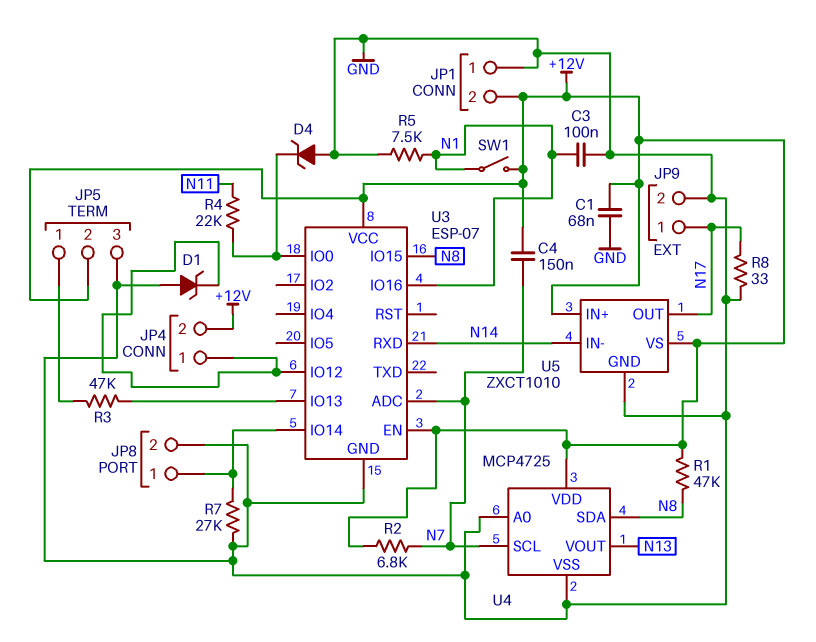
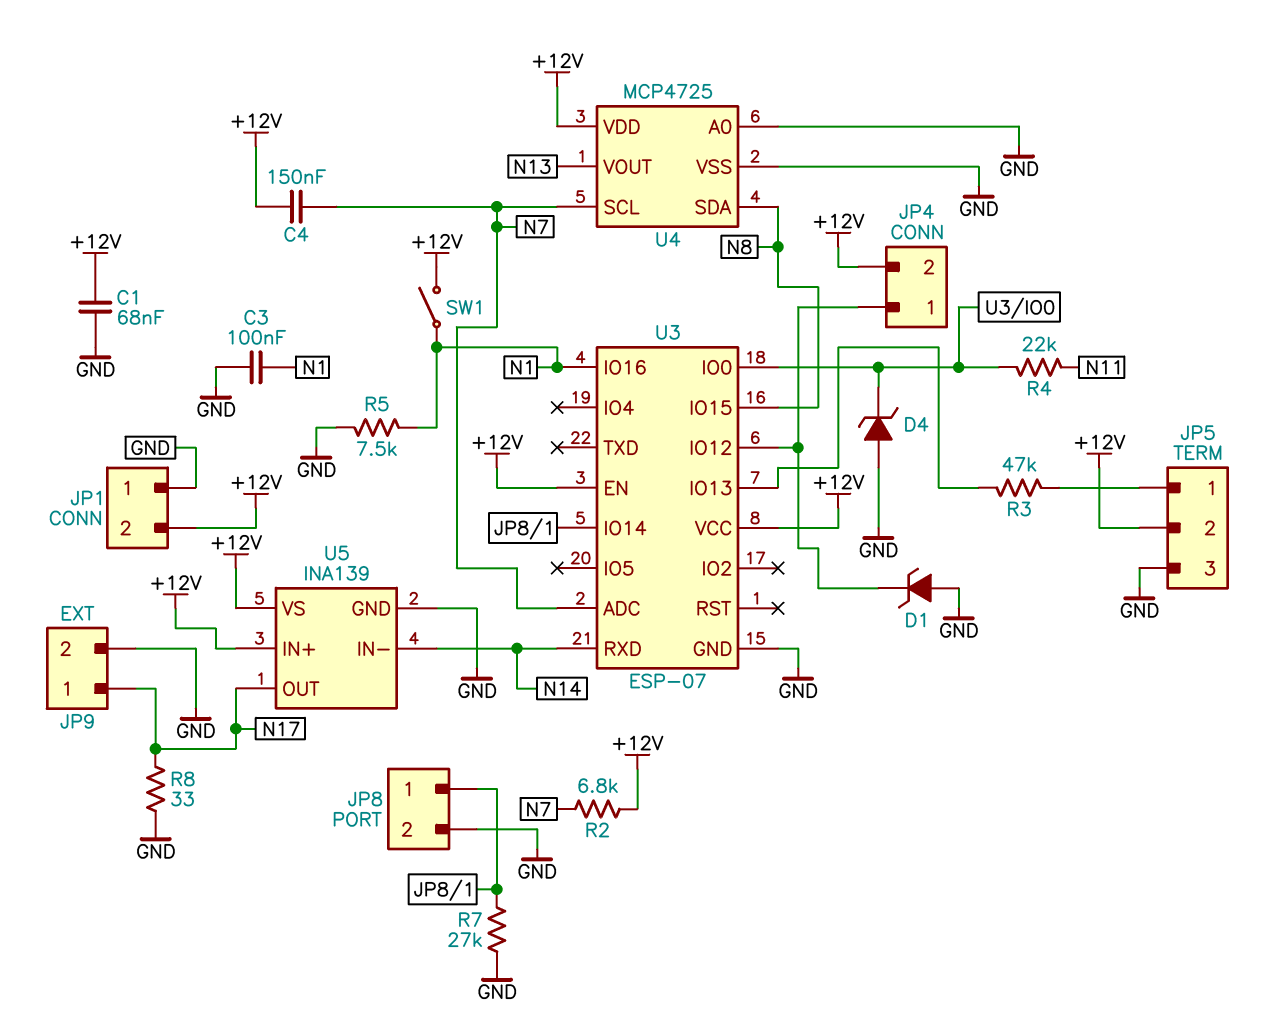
R1: 47k (+12V, N8) -> none
U5: ZXCT1010 -> INA139

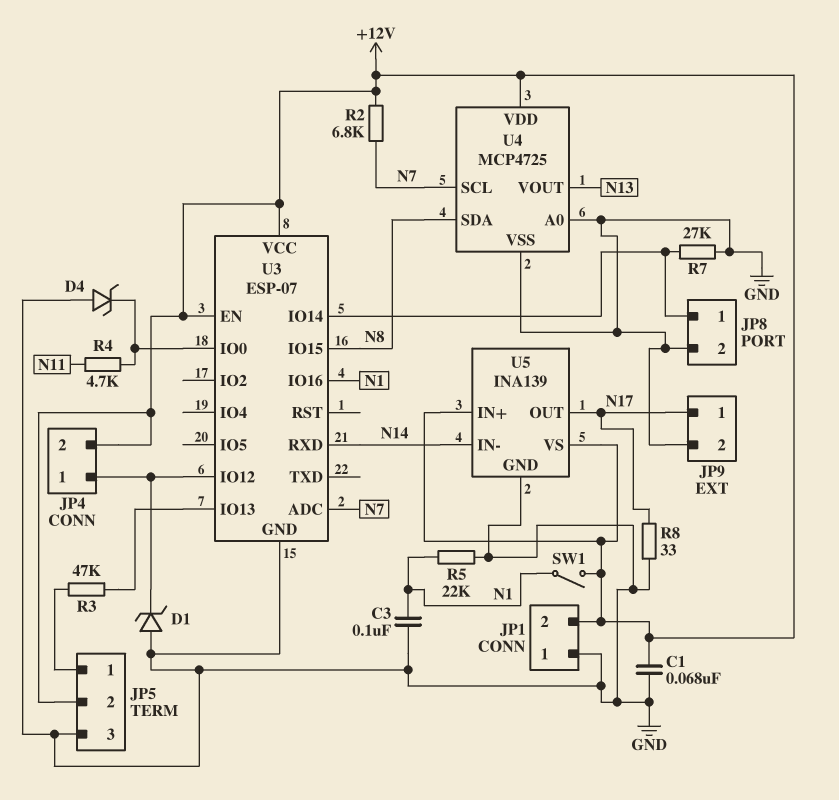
C4: 150nF (+12V, N7) -> none
R4: 22k (N11, U3/IO0) -> 4.7k (N11, U3/IO0)
R5: 7.5k (GND, N1) -> 22k (GND, N1)

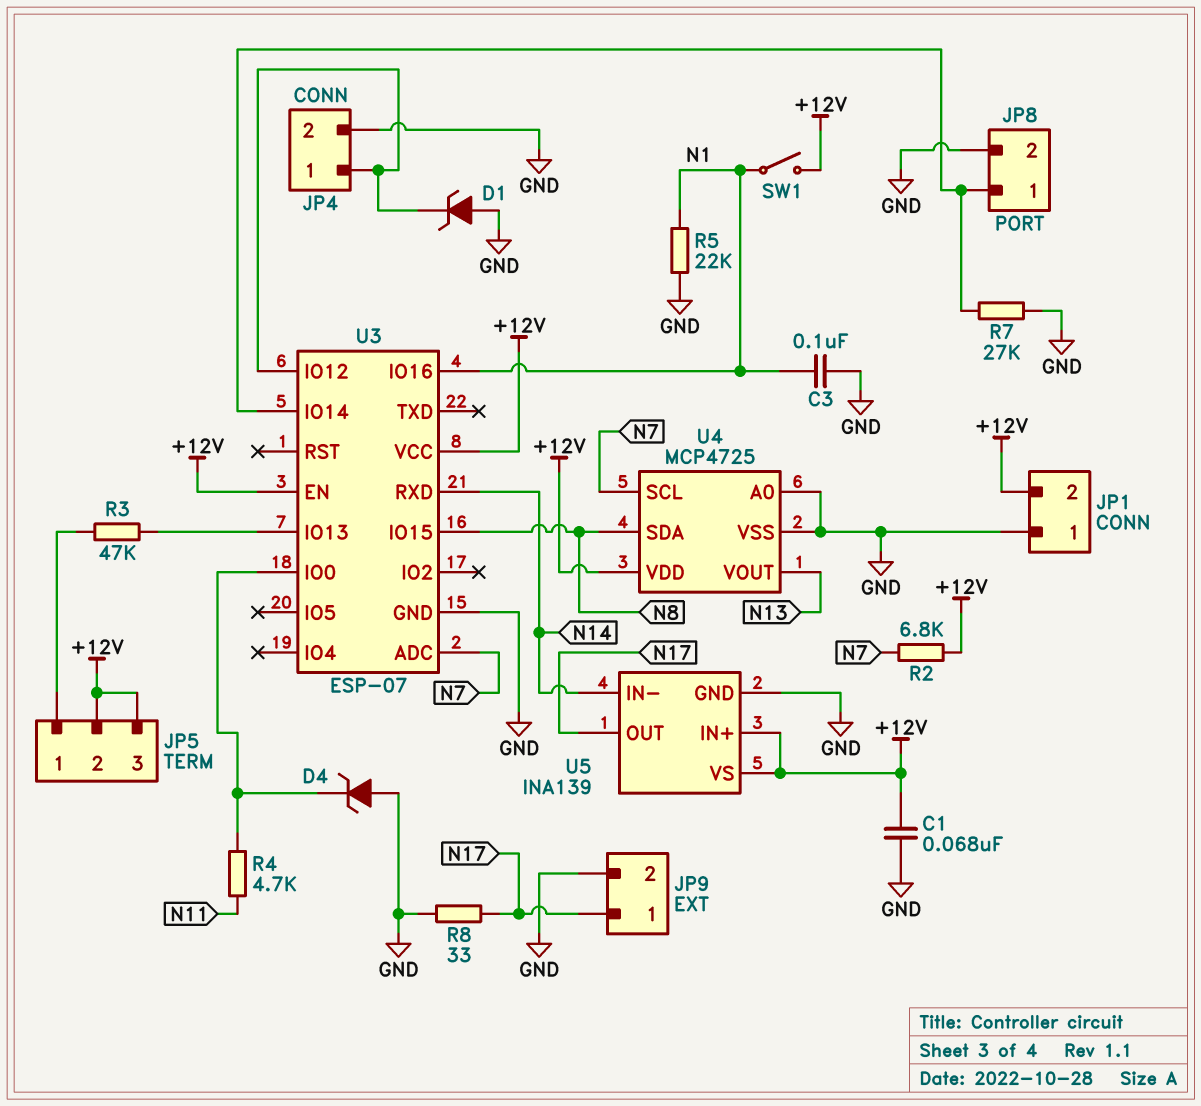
JP4 pin 2: +12V -> GND
JP5 pin 3: GND -> +12V

